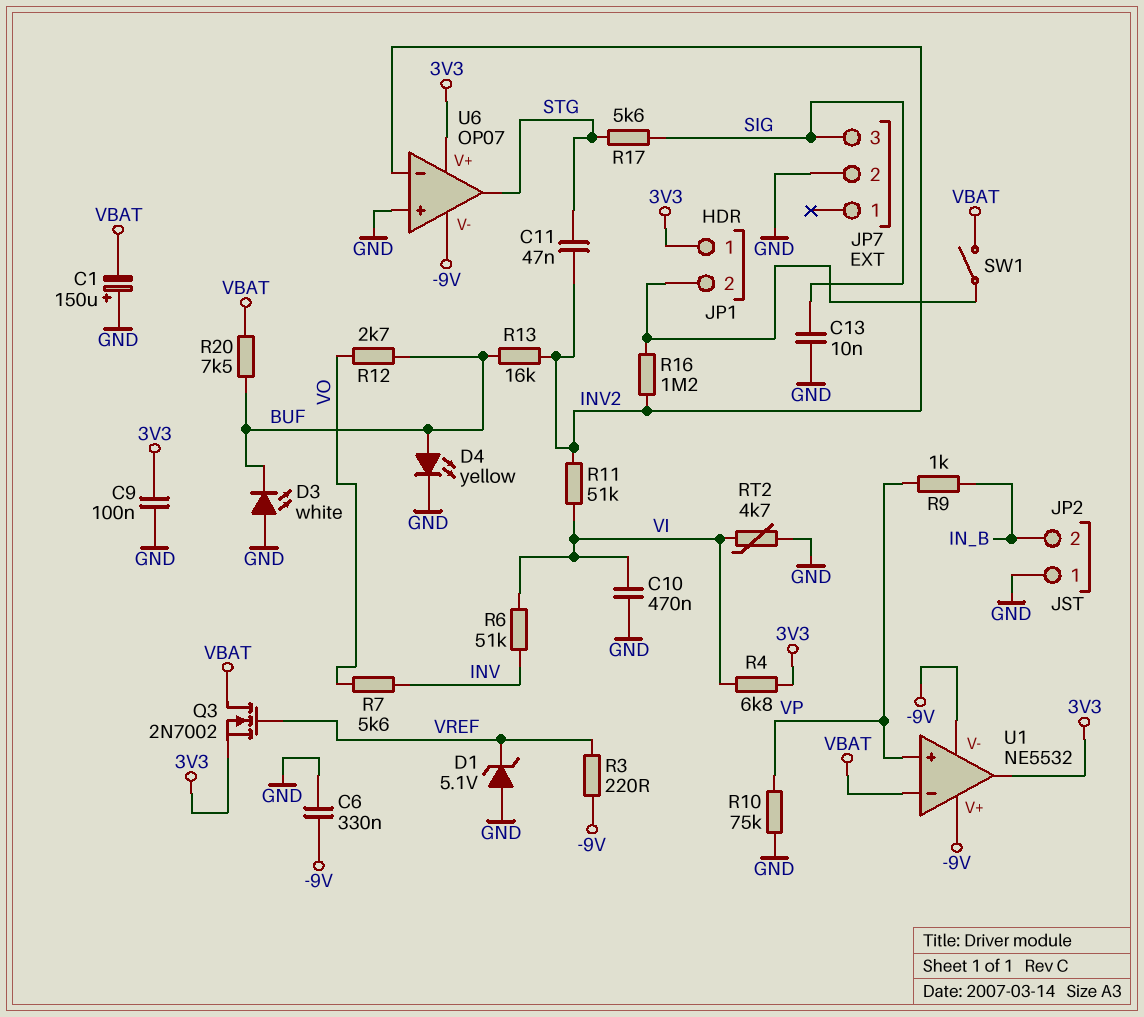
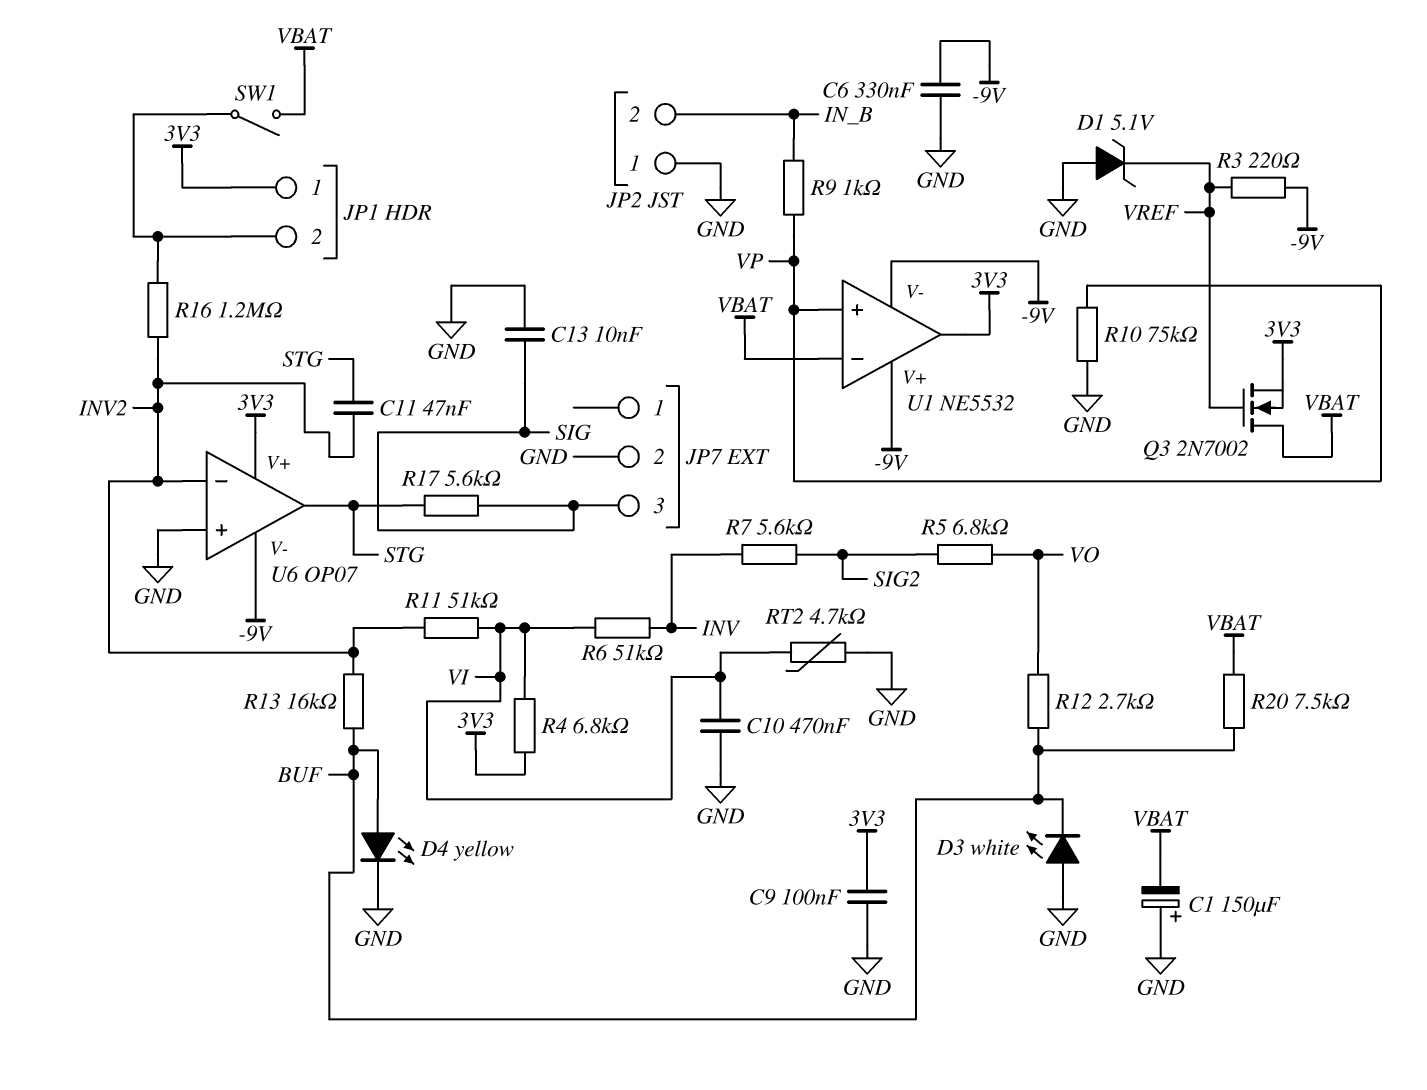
R5: none -> 6.8k (SIG2, VO)
R7: 5.6k (INV, VO) -> 5.6k (INV, SIG2)

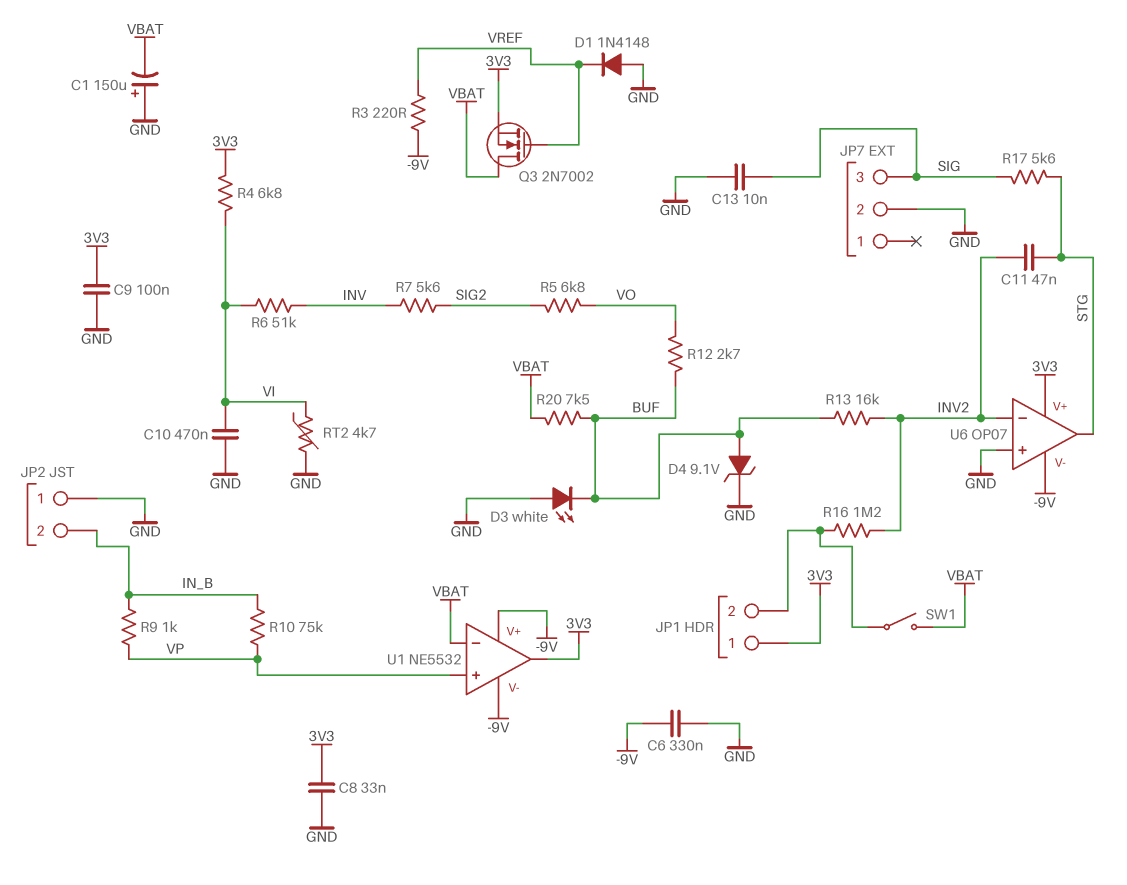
C8: none -> 33nF (3V3, GND)
D1: zener 5.1V (A GND, K VREF) -> diode 1N4148 (A GND, K VREF)
D4: LED yellow (A BUF, K GND) -> zener 9.1V (A BUF, K GND)
R10: 75k (GND, VP) -> 75k (IN_B, VP)
R11: 51k (INV2, VI) -> none

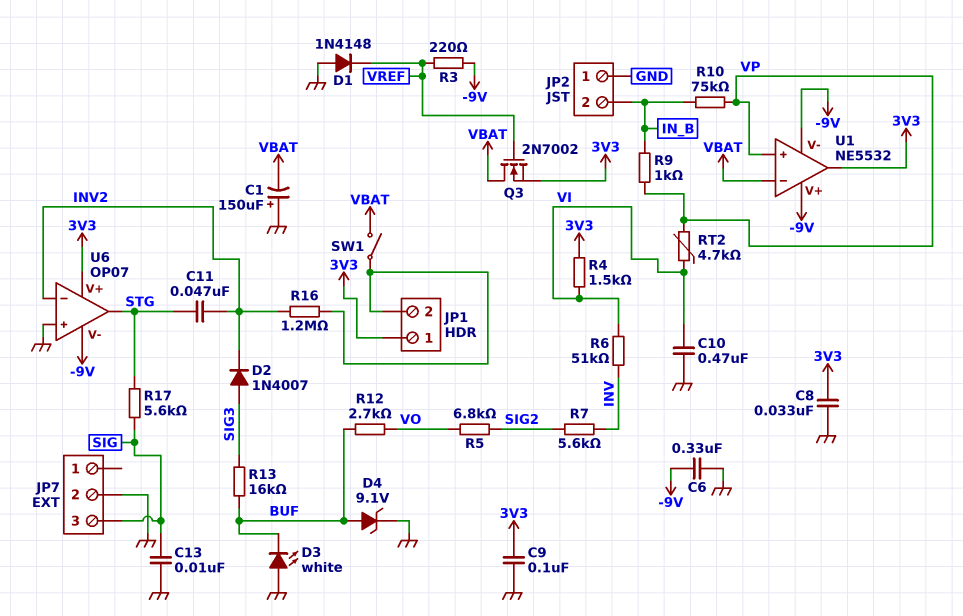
D2: none -> diode 1N4007 (A SIG3, K INV2)
R4: 6.8k (3V3, VI) -> 1.5k (3V3, VI)
R13: 16k (BUF, INV2) -> 16k (BUF, SIG3)
R20: 7.5k (BUF, VBAT) -> none
RT2: 4.7k (GND, VI) -> 4.7k (VI, VP)

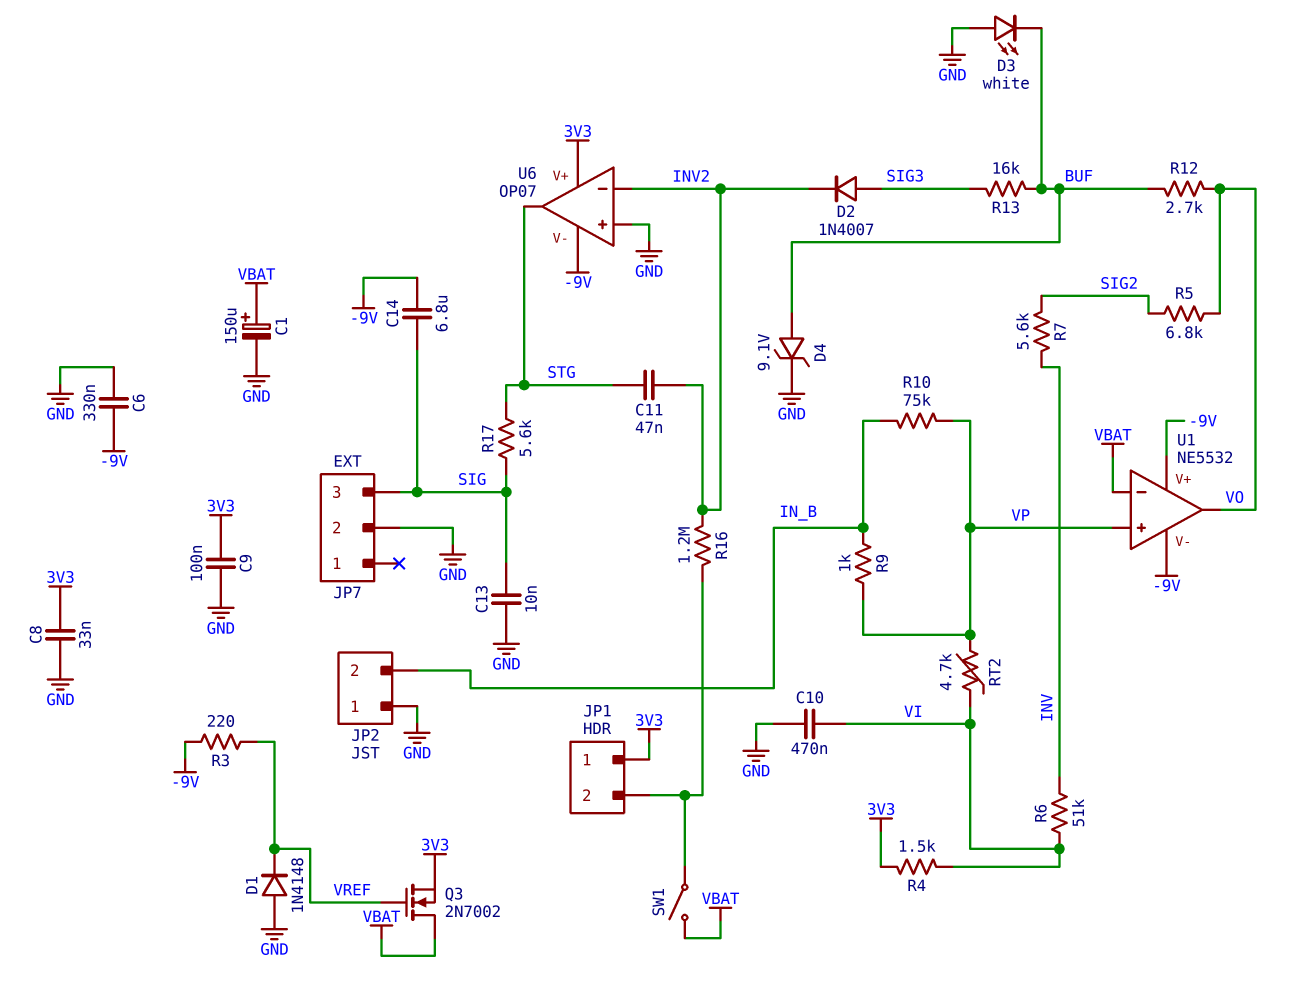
C1: 150uF (plus GND, minus VBAT) -> 150uF (plus VBAT, minus GND)
C14: none -> 6.8uF (-9V, SIG)
U1 pin out: 3V3 -> VO

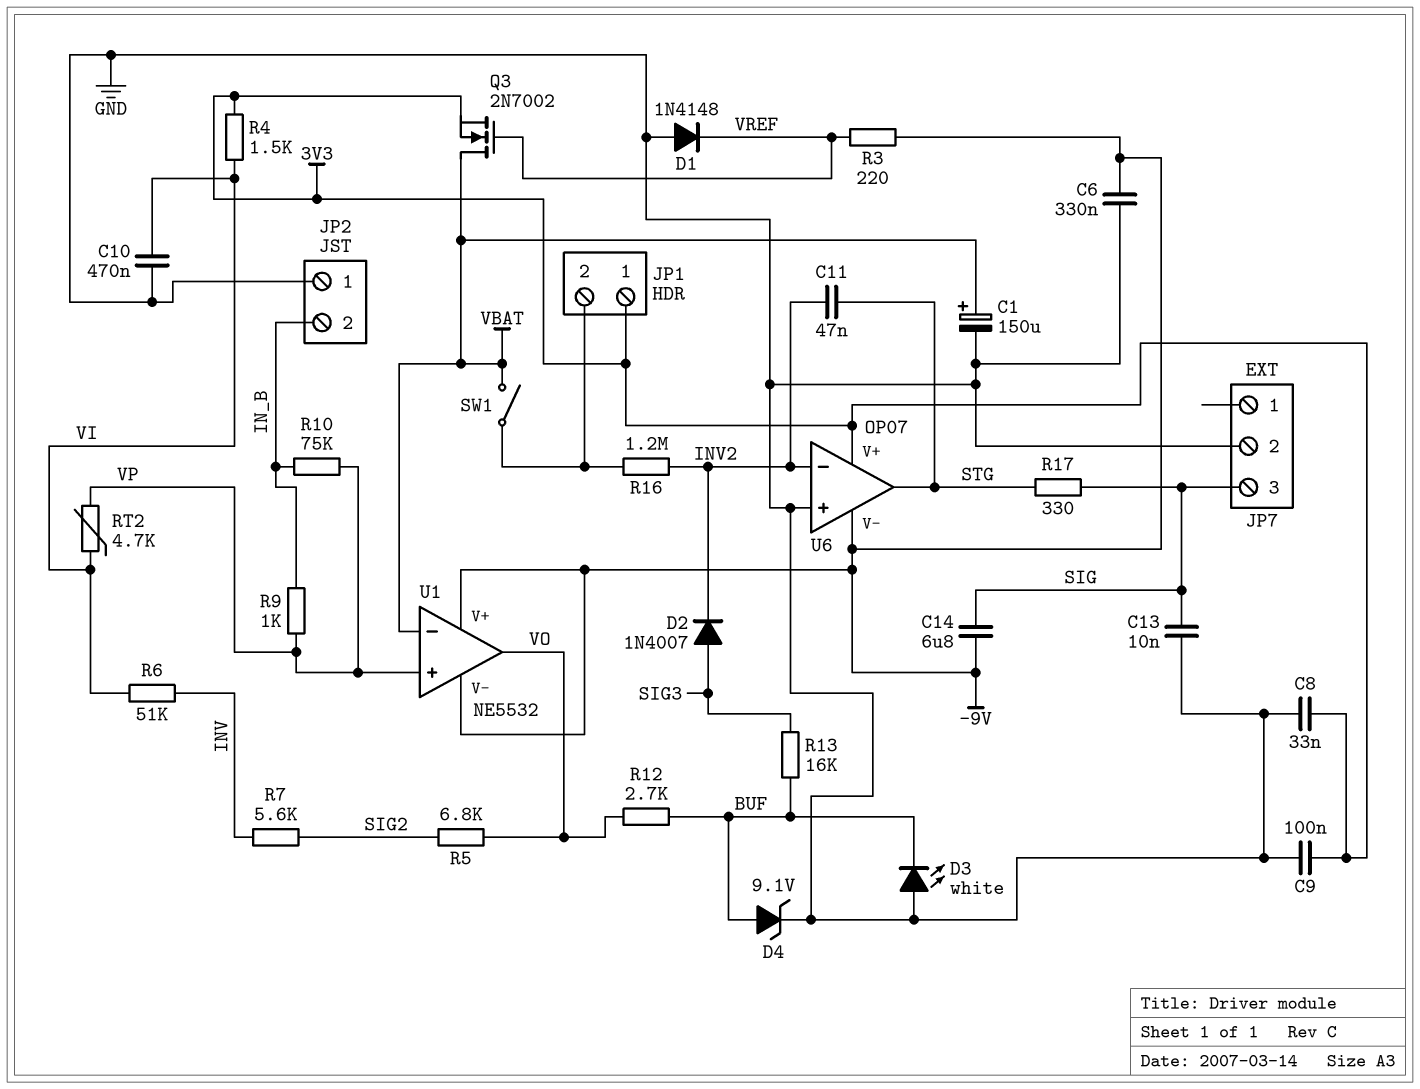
R17: 5.6k (SIG, STG) -> 330 (SIG, STG)

